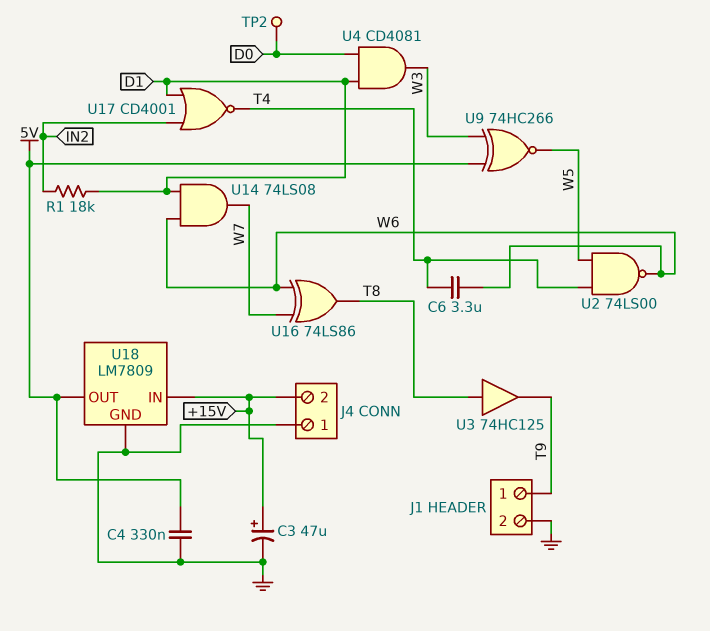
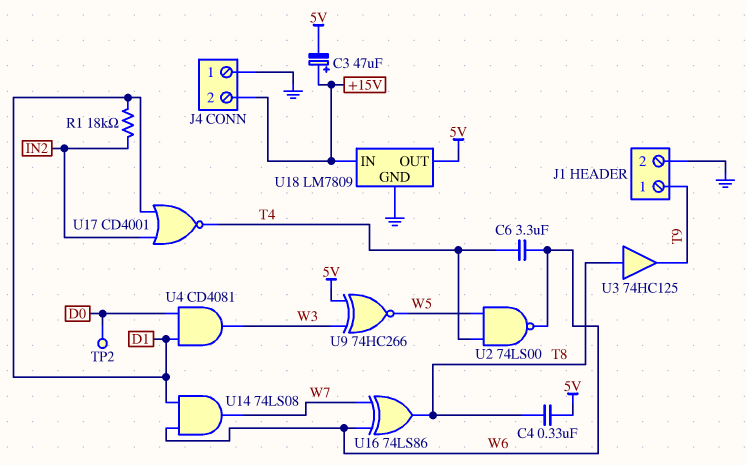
C3: 47uF (plus +15V, minus GND) -> 47uF (plus +15V, minus 5V)
C4: 330nF (5V, GND) -> 330nF (5V, T8)

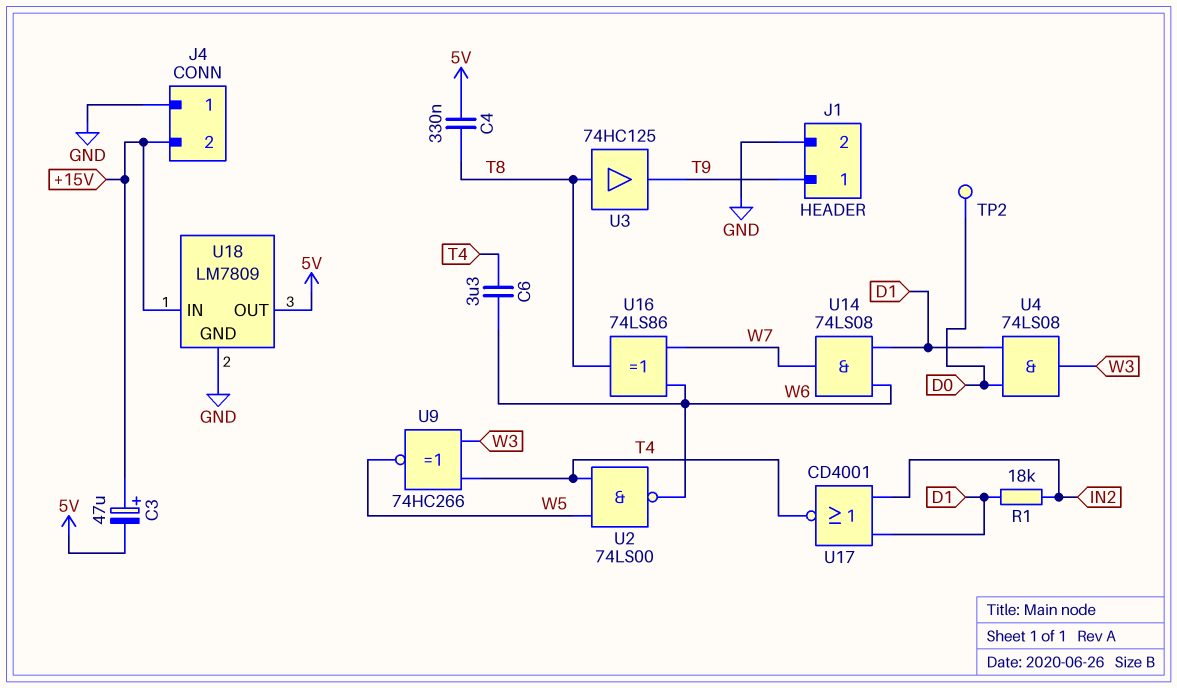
U4: AND CD4081 (in D0, in D1, out W3) -> AND 74LS08 (in D0, in D1, out W3)
U9: XNOR 74HC266 (in 5V, in W3, out W5) -> XNOR 74HC266 (in T4, in W3, out W5)

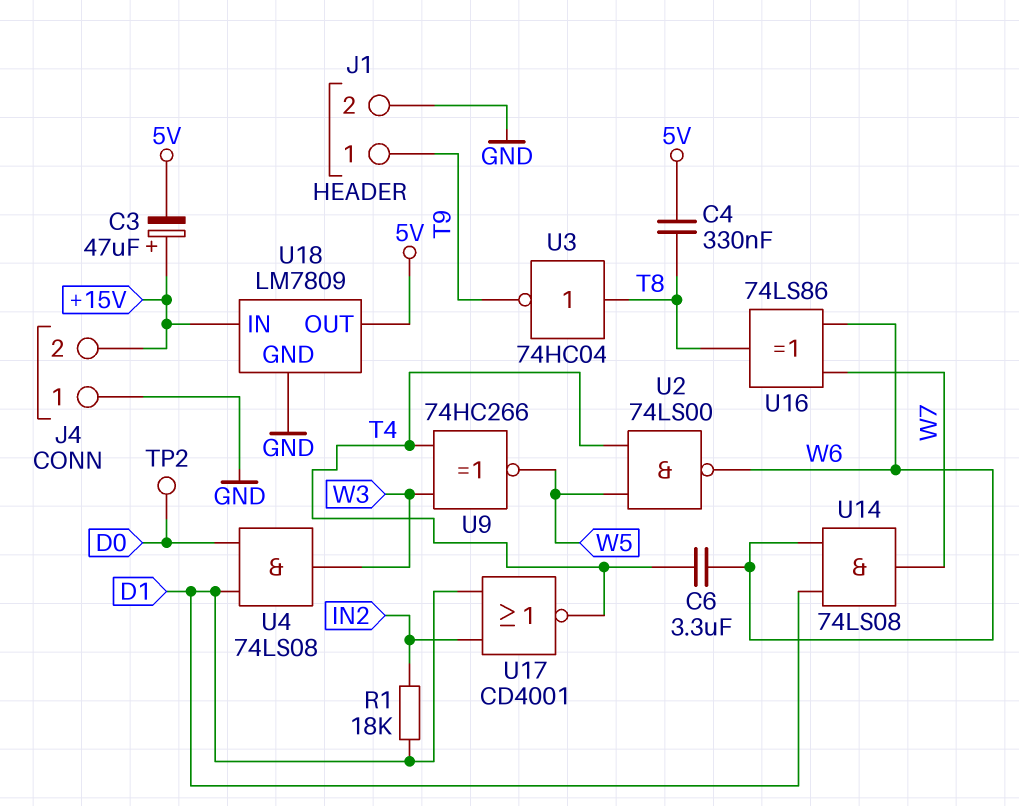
U3: buffer 74HC125 (in T8, out T9) -> NOT 74HC04 (in T8, out T9)

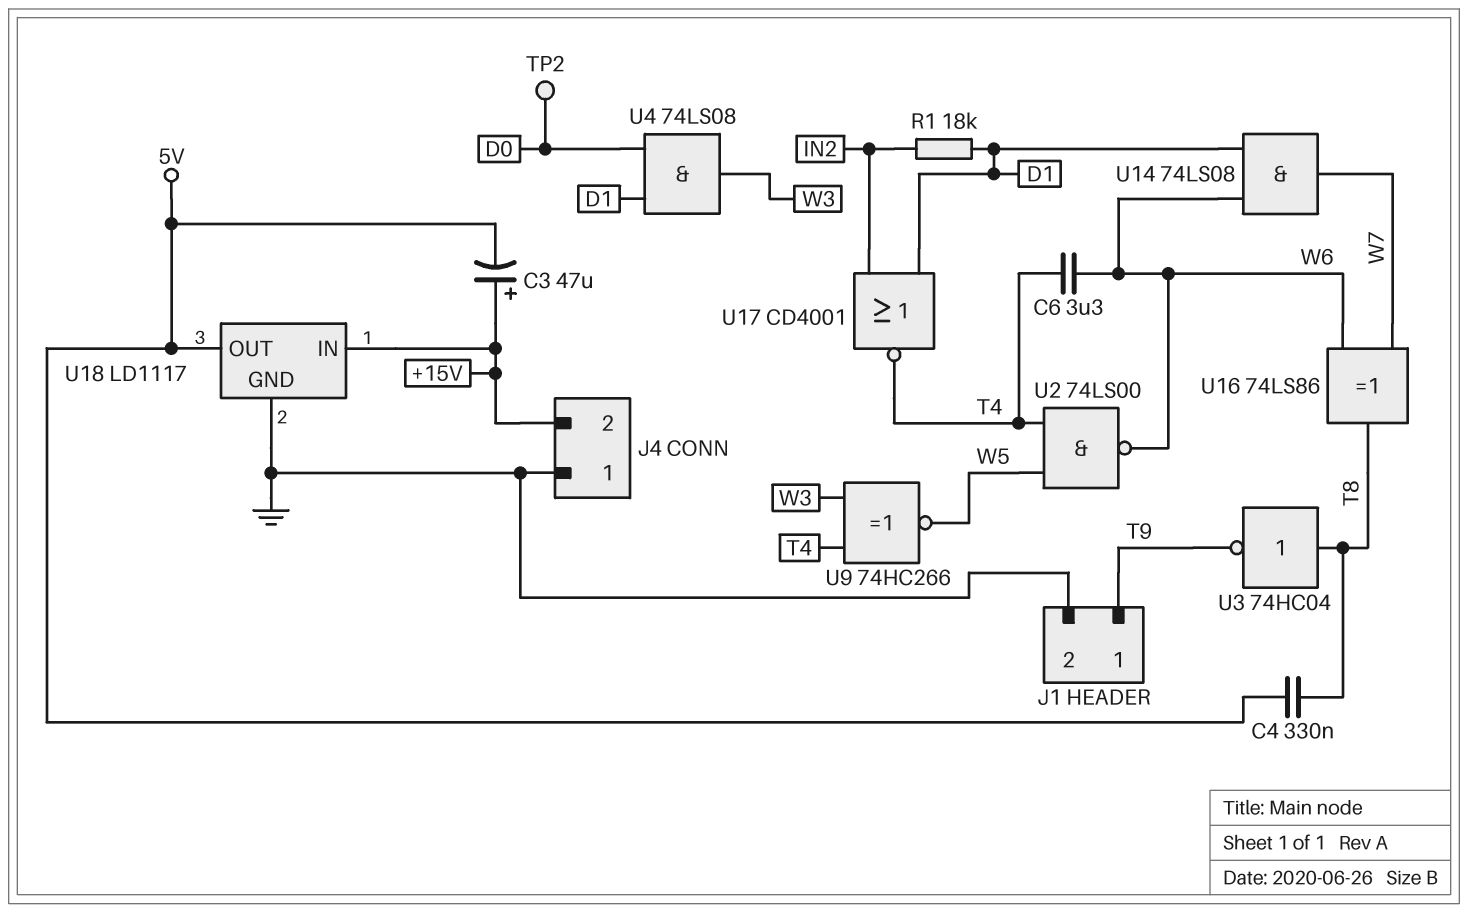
U18: LM7809 -> LD1117

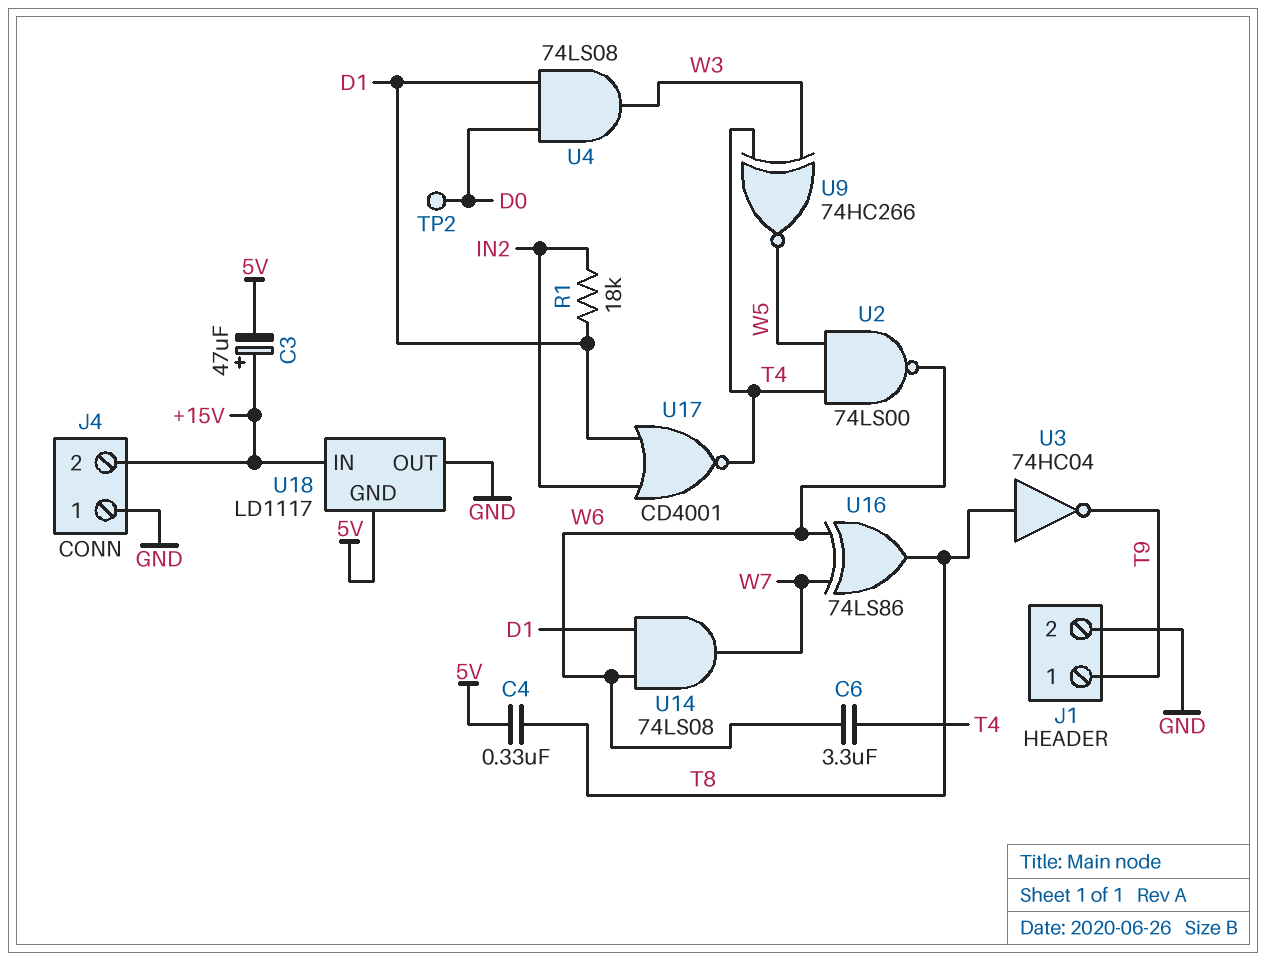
U18 pin GND: GND -> 5V
U18 pin OUT: 5V -> GND

